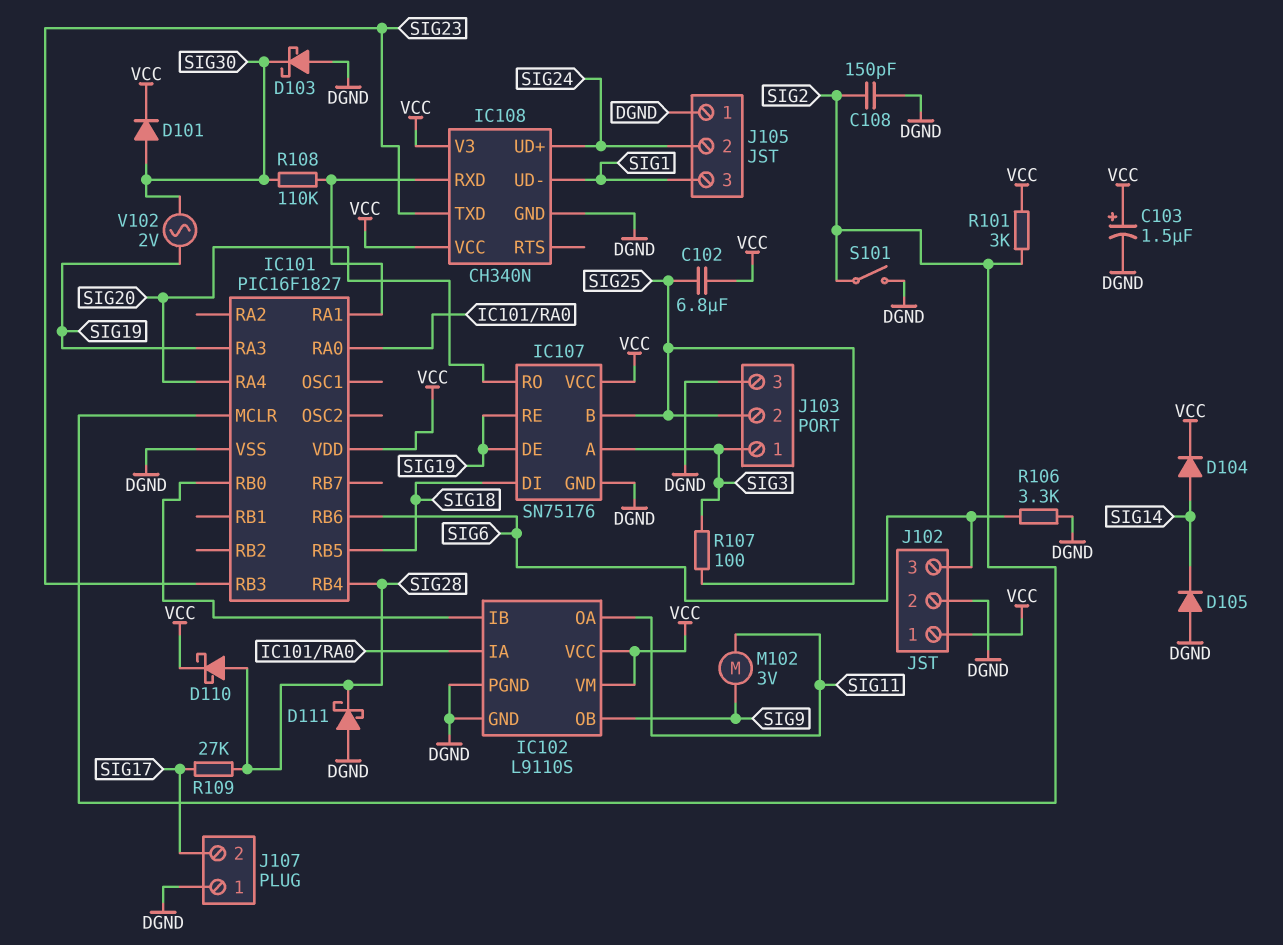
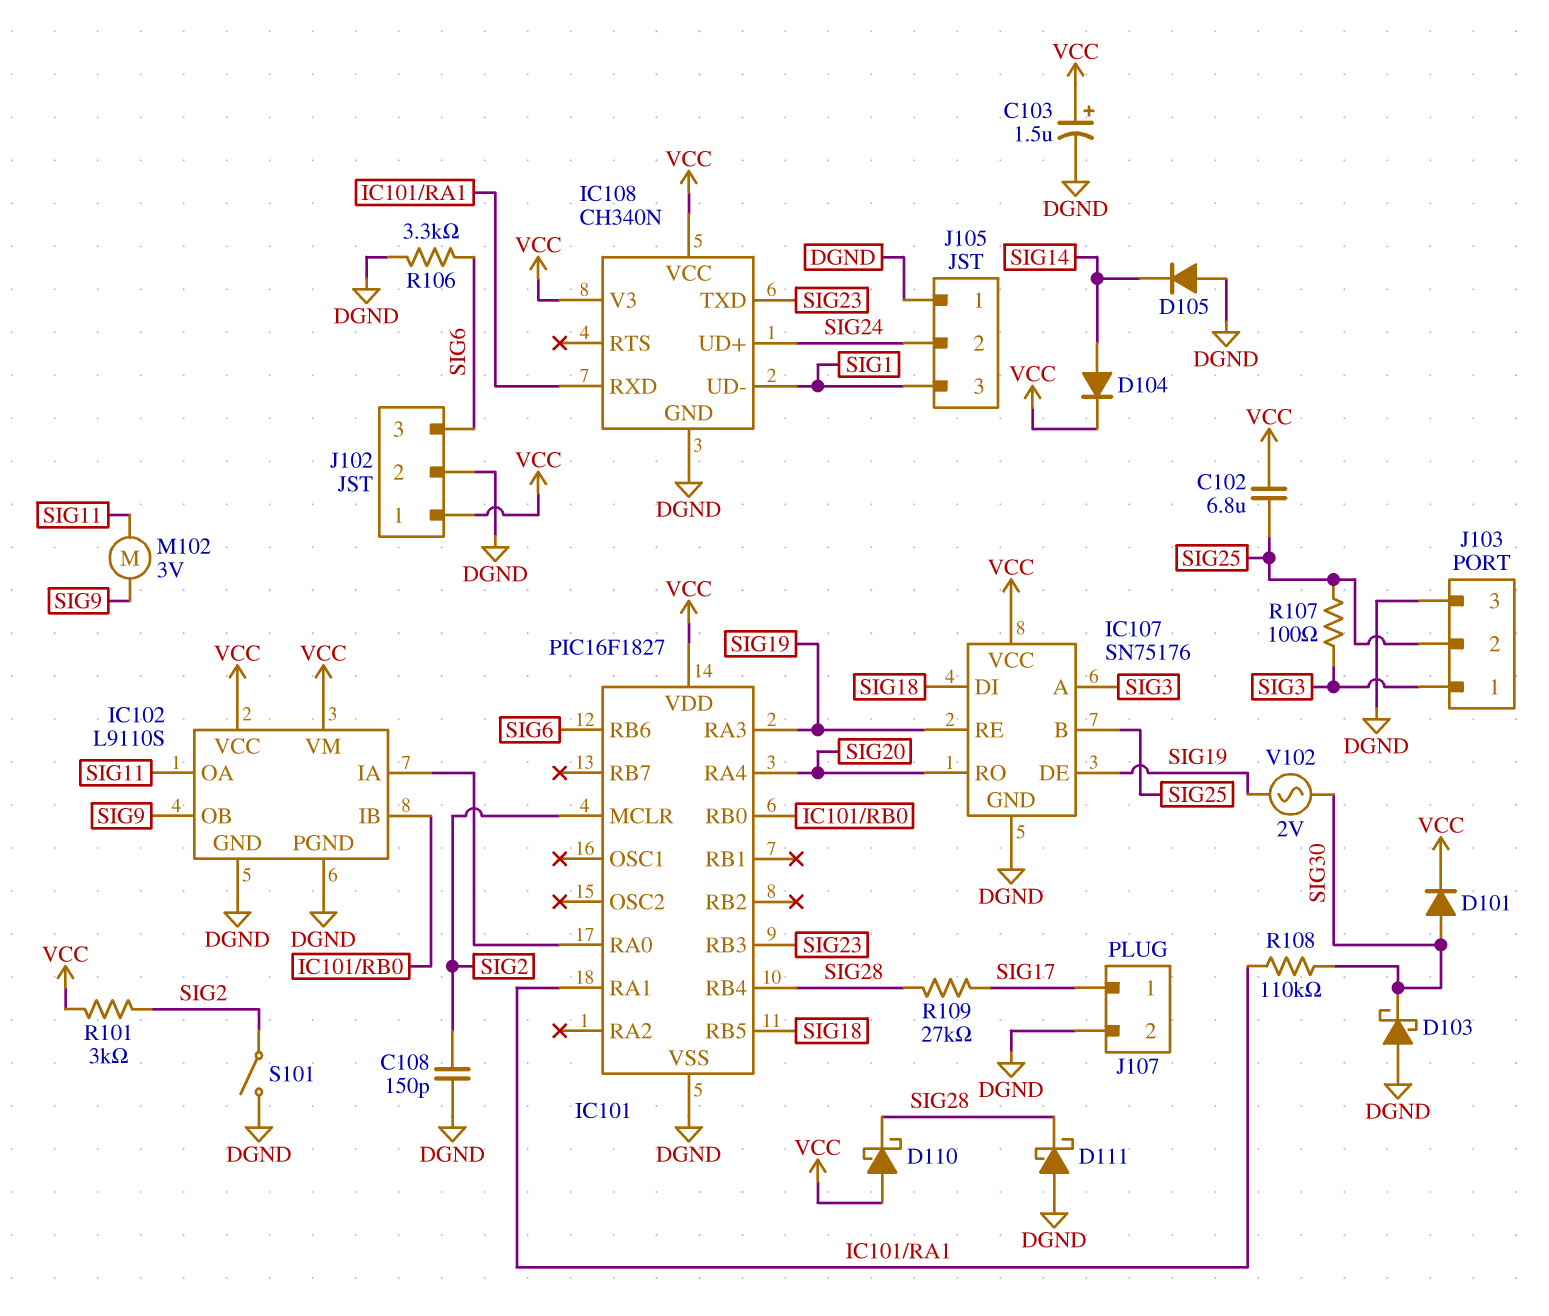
D110: schottky (A SIG28, K VCC) -> schottky (A VCC, K SIG28)
J107 pin 1: DGND -> SIG17
J107 pin 2: SIG17 -> DGND

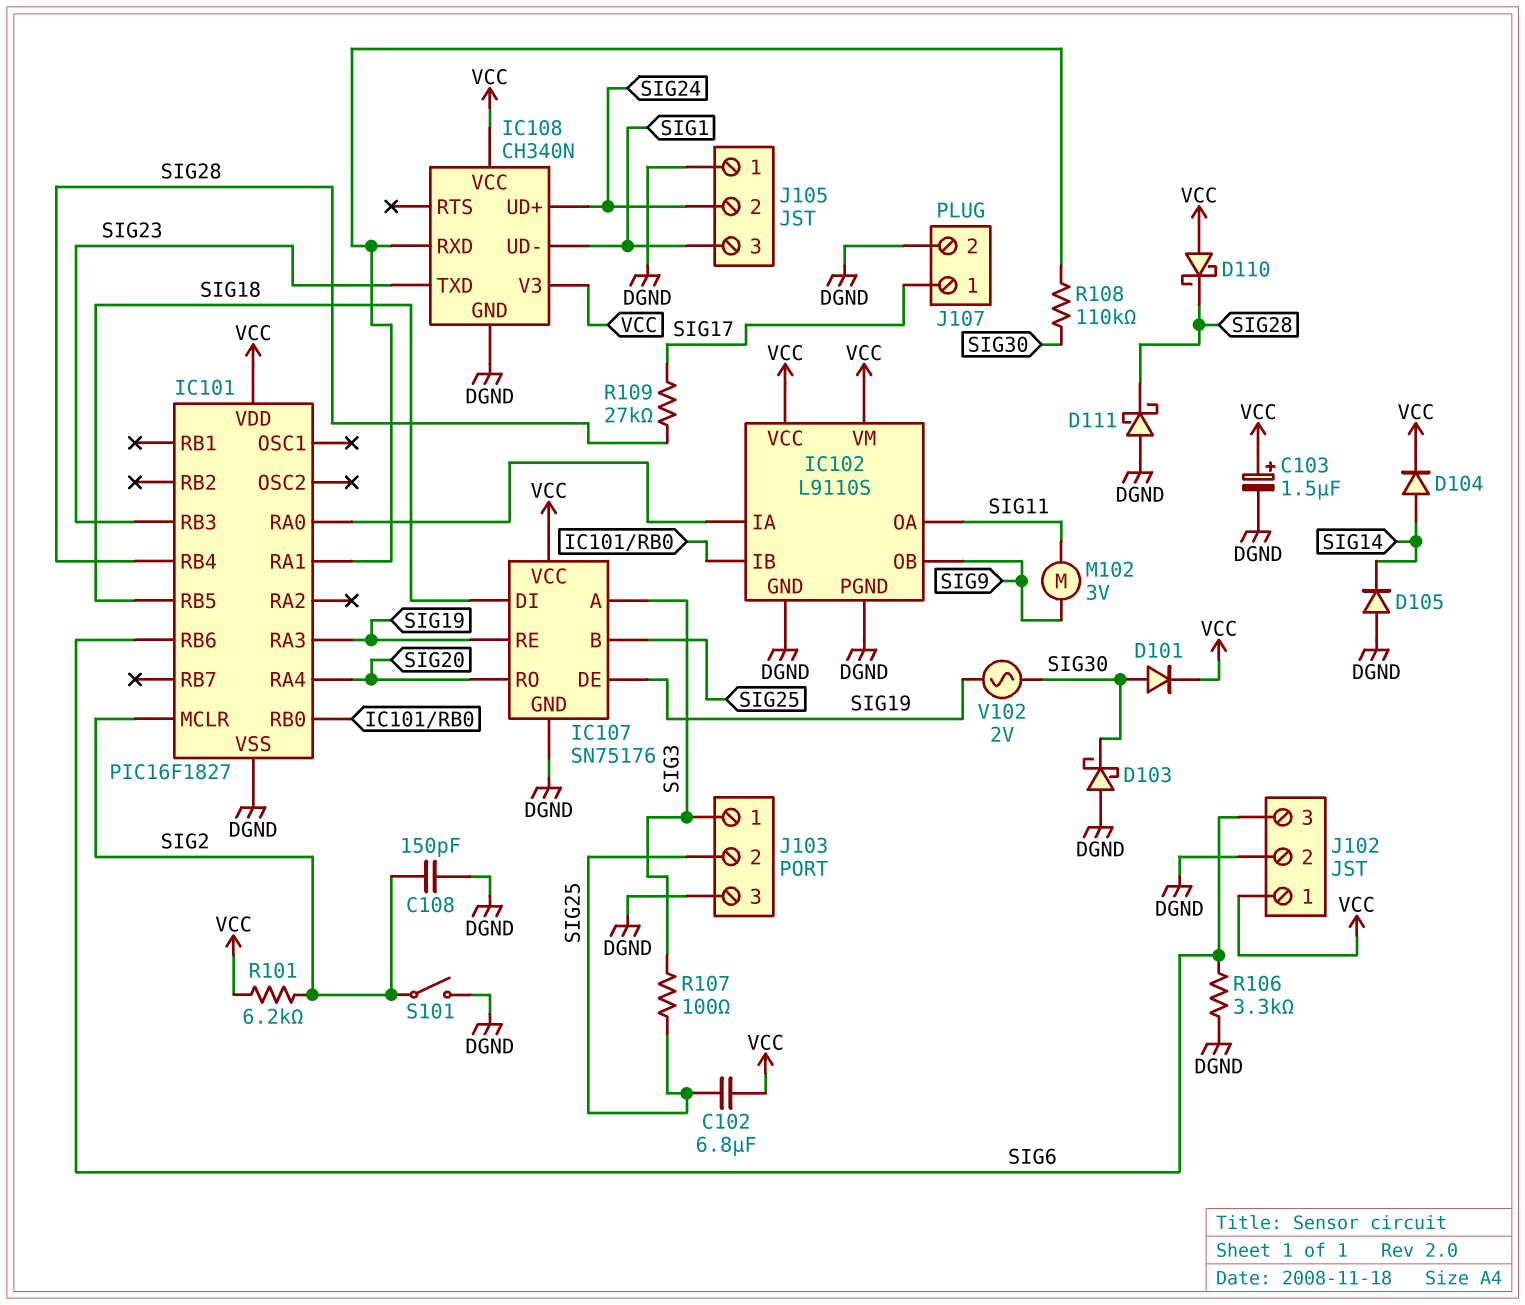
R101: 3k (SIG2, VCC) -> 6.2k (SIG2, VCC)

